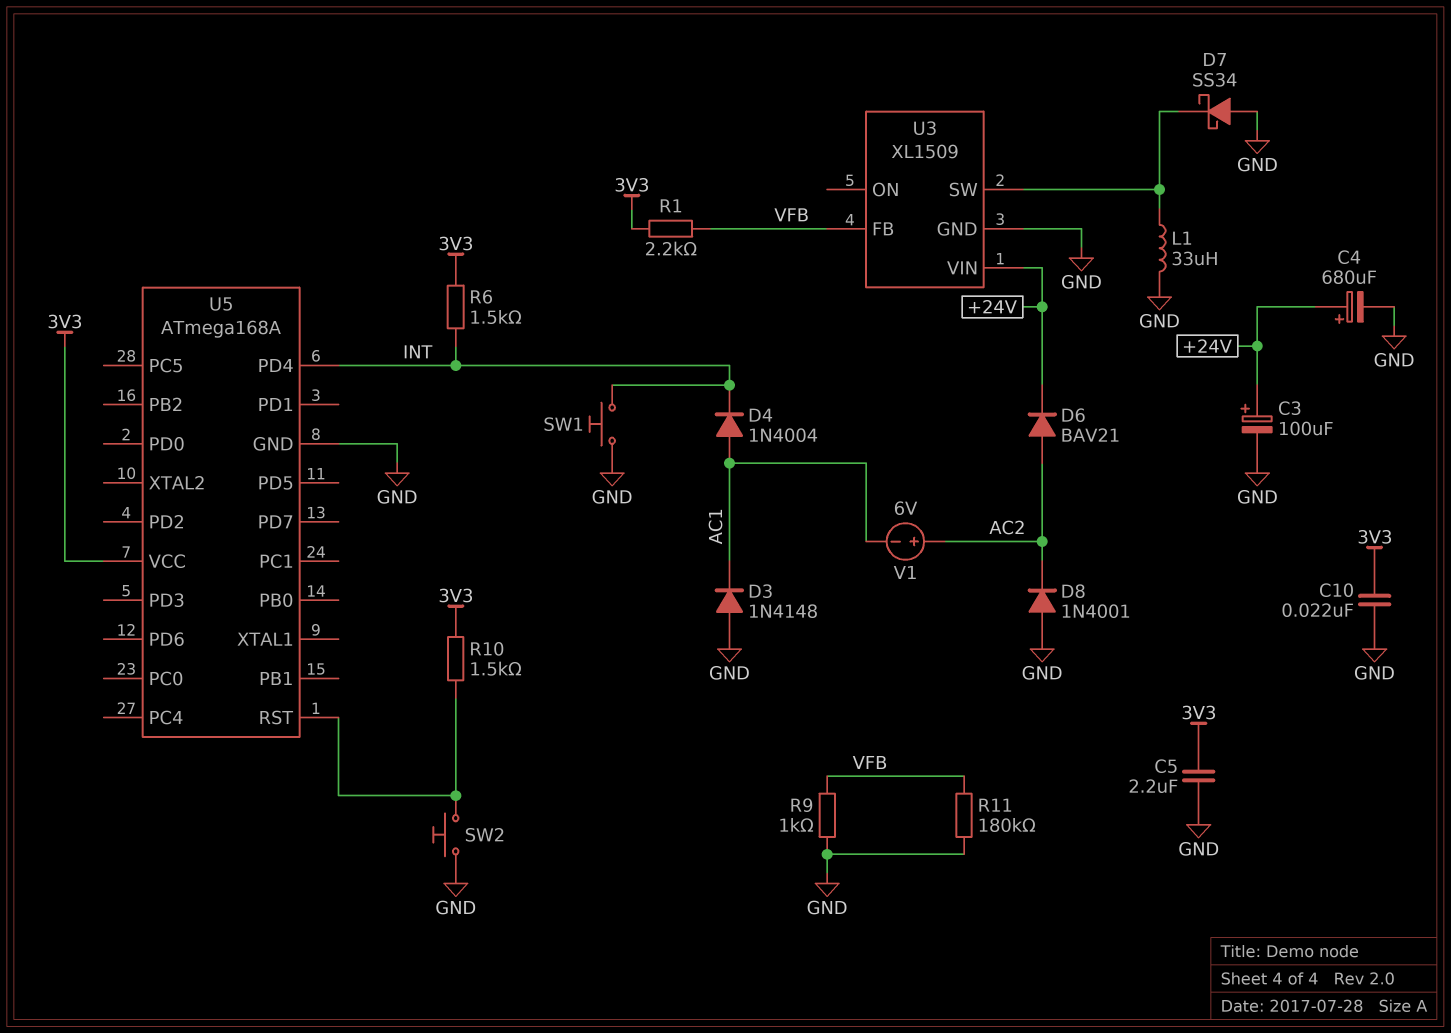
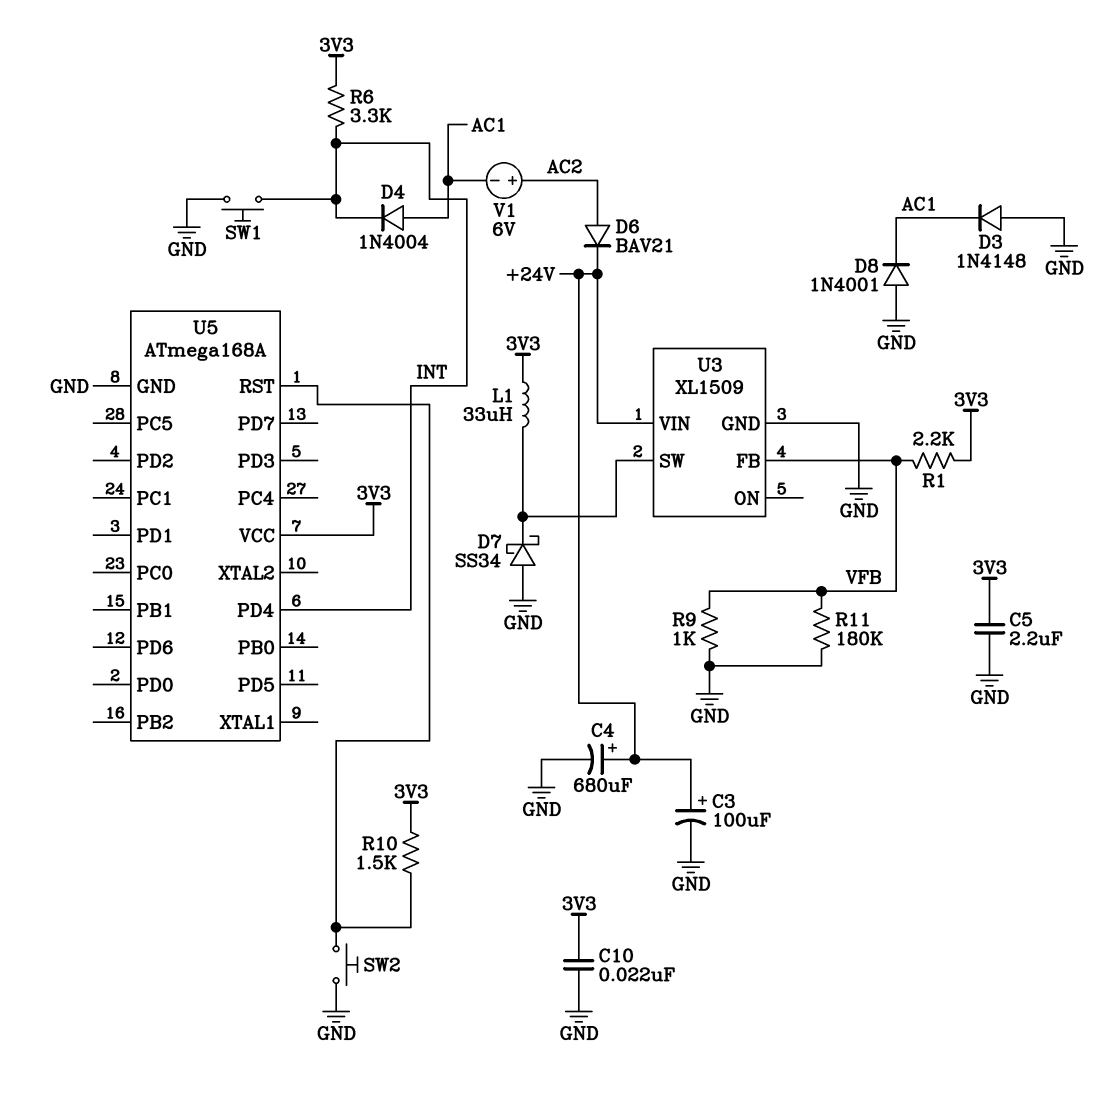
D8: diode 1N4001 (A GND, K AC2) -> diode 1N4001 (A GND, K AC1)
L1: 33uH (GND, U3/SW) -> 33uH (3V3, U3/SW)
R6: 1.5k (3V3, INT) -> 3.3k (3V3, INT)

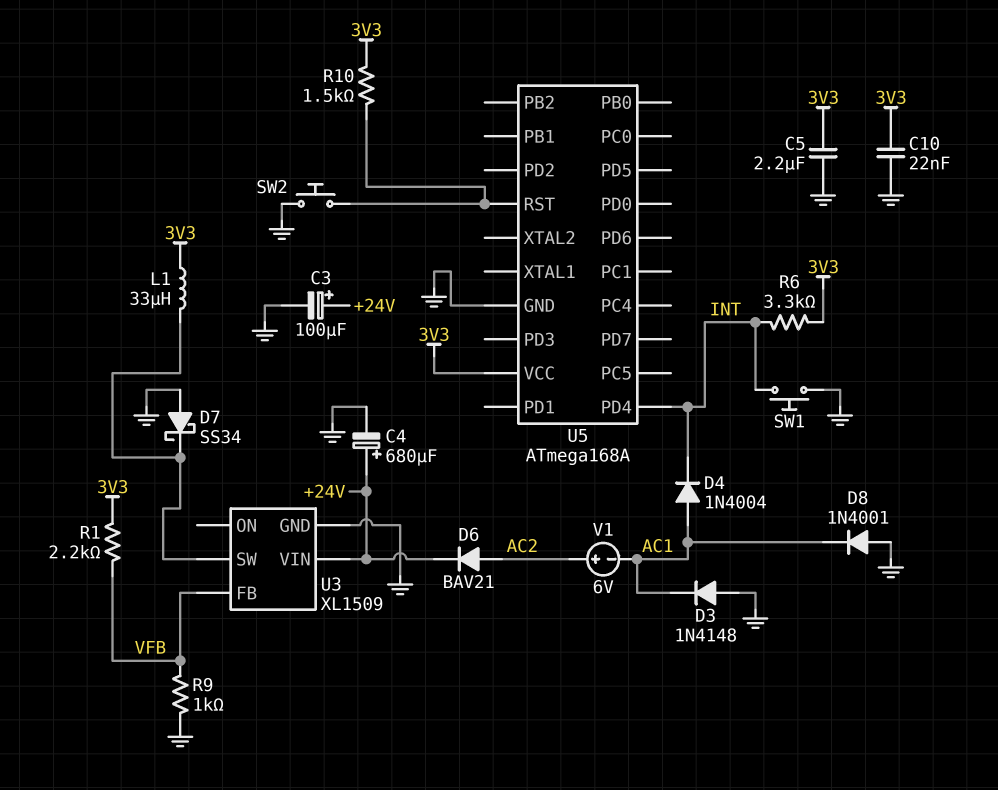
R11: 180k (GND, VFB) -> none

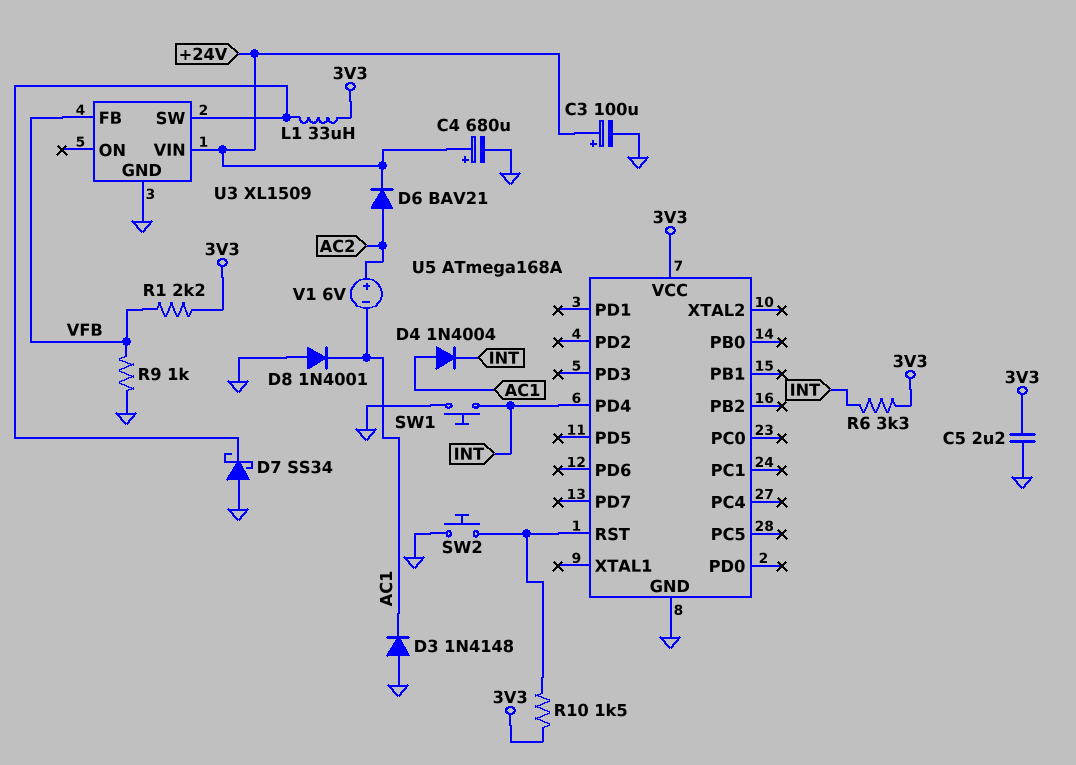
C10: 22nF (3V3, GND) -> none

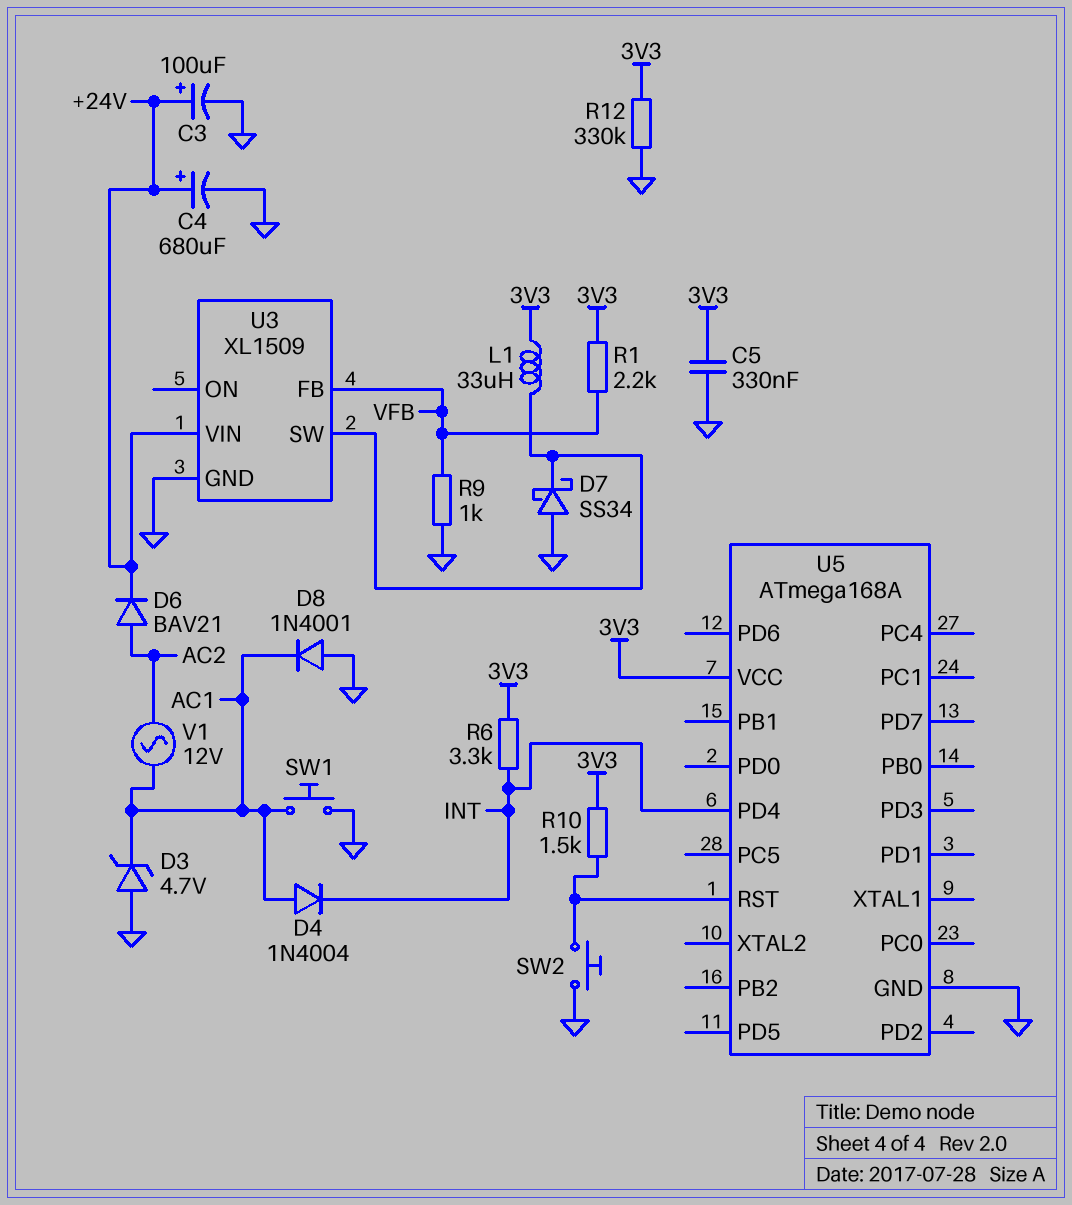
C5: 2.2uF (3V3, GND) -> 330nF (3V3, GND)
D3: diode 1N4148 (A GND, K AC1) -> zener 4.7V (A GND, K AC1)
R12: none -> 330k (3V3, GND)
SW1: button (GND, INT) -> button (AC1, GND)
V1: 6V (plus AC2, minus AC1) -> AC 12V (AC1, AC2)

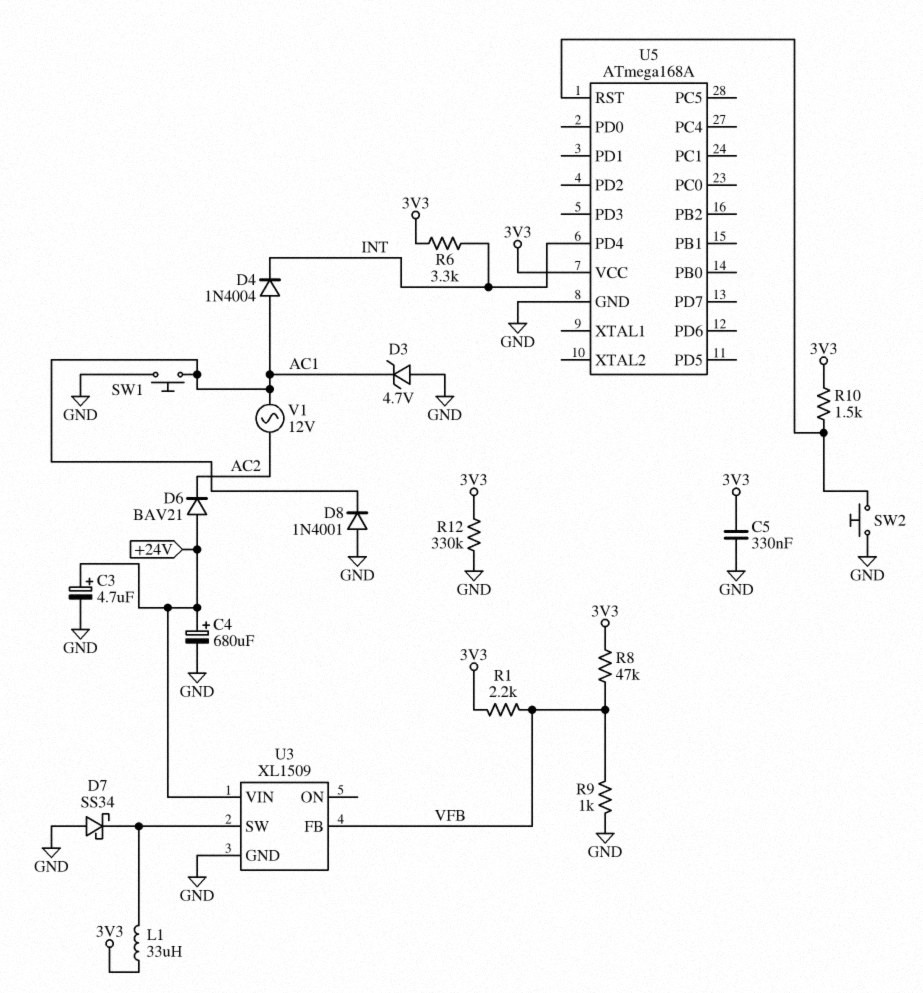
C3: 100uF (plus +24V, minus GND) -> 4.7uF (plus +24V, minus GND)
D6: diode BAV21 (A AC2, K +24V) -> diode BAV21 (A +24V, K AC2)
R8: none -> 47k (3V3, VFB)

